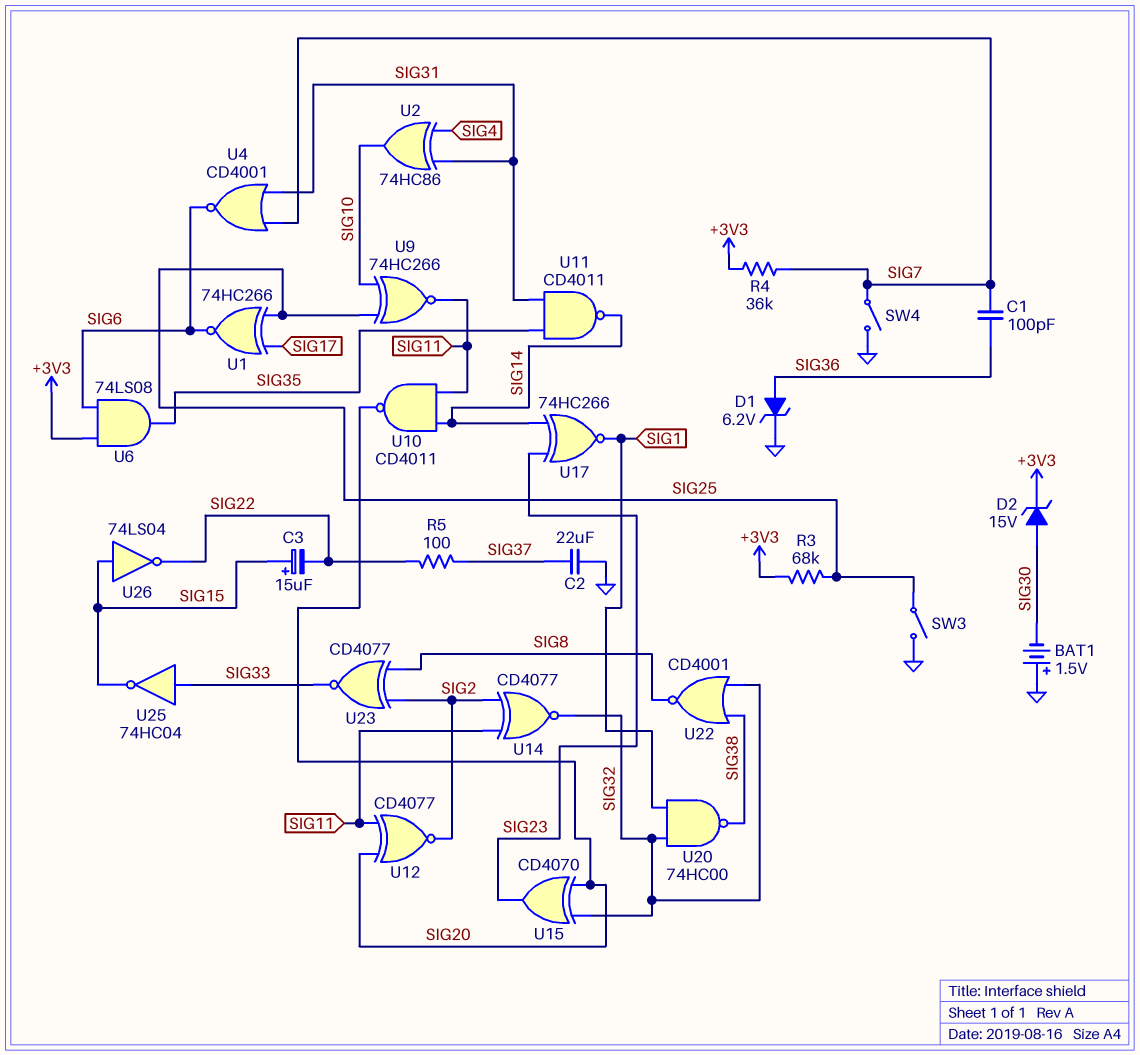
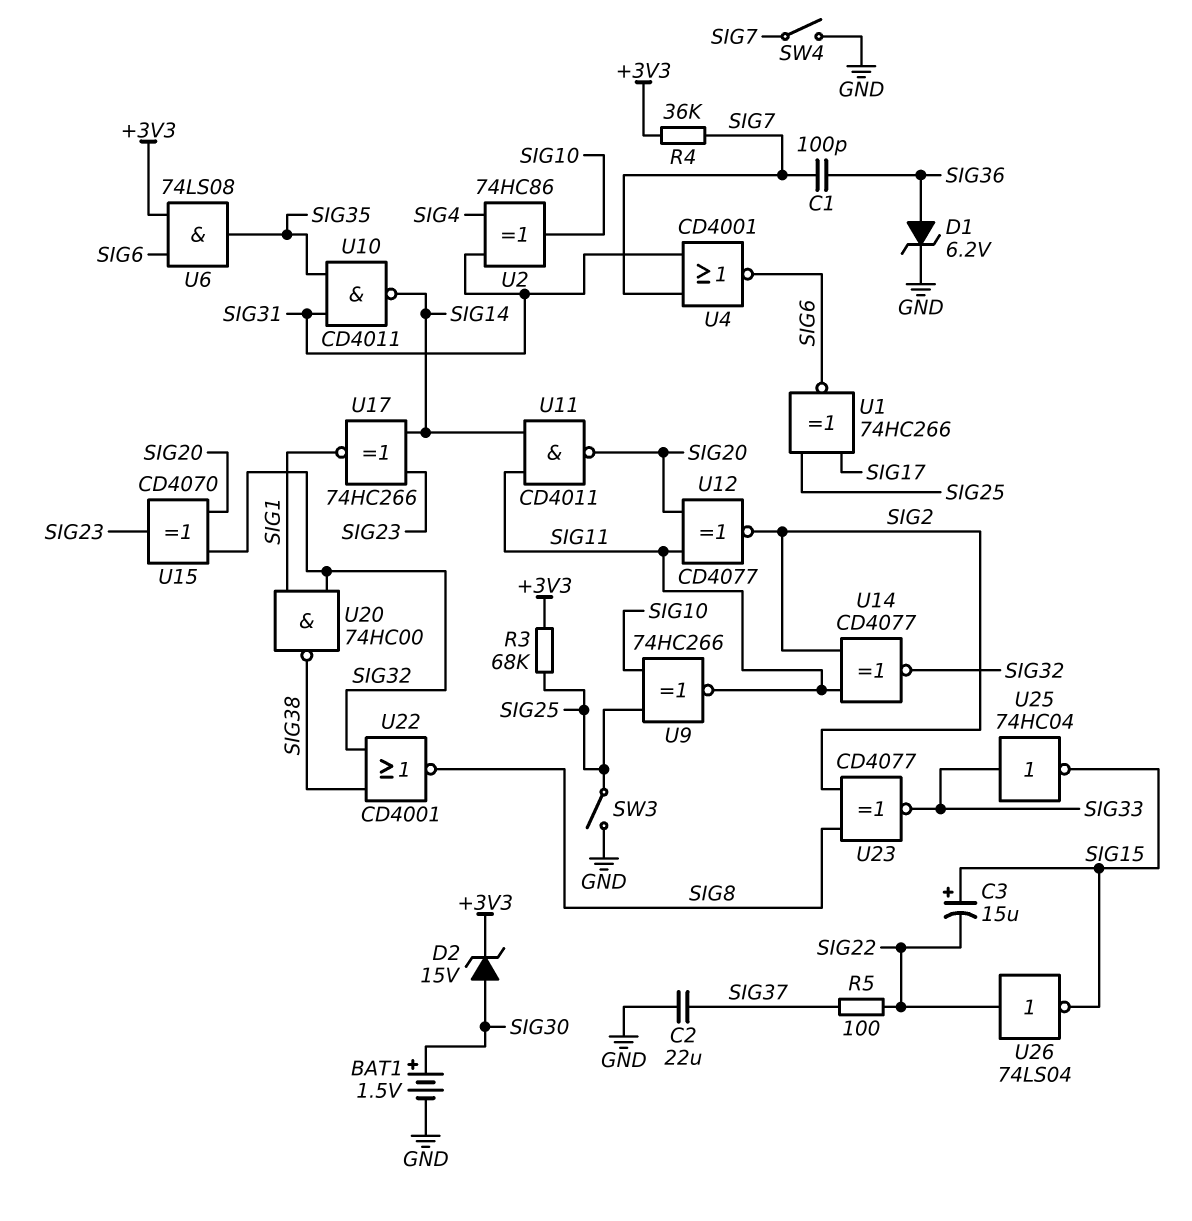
BAT1: 1.5V (plus GND, minus SIG30) -> 1.5V (plus SIG30, minus GND)
U10: NAND CD4011 (in SIG11, in SIG14, out SIG20) -> NAND CD4011 (in SIG31, in SIG35, out SIG14)
U11: NAND CD4011 (in SIG31, in SIG35, out SIG14) -> NAND CD4011 (in SIG11, in SIG14, out SIG20)
U26: NOT 74LS04 (in SIG15, out SIG22) -> NOT 74LS04 (in SIG22, out SIG15)

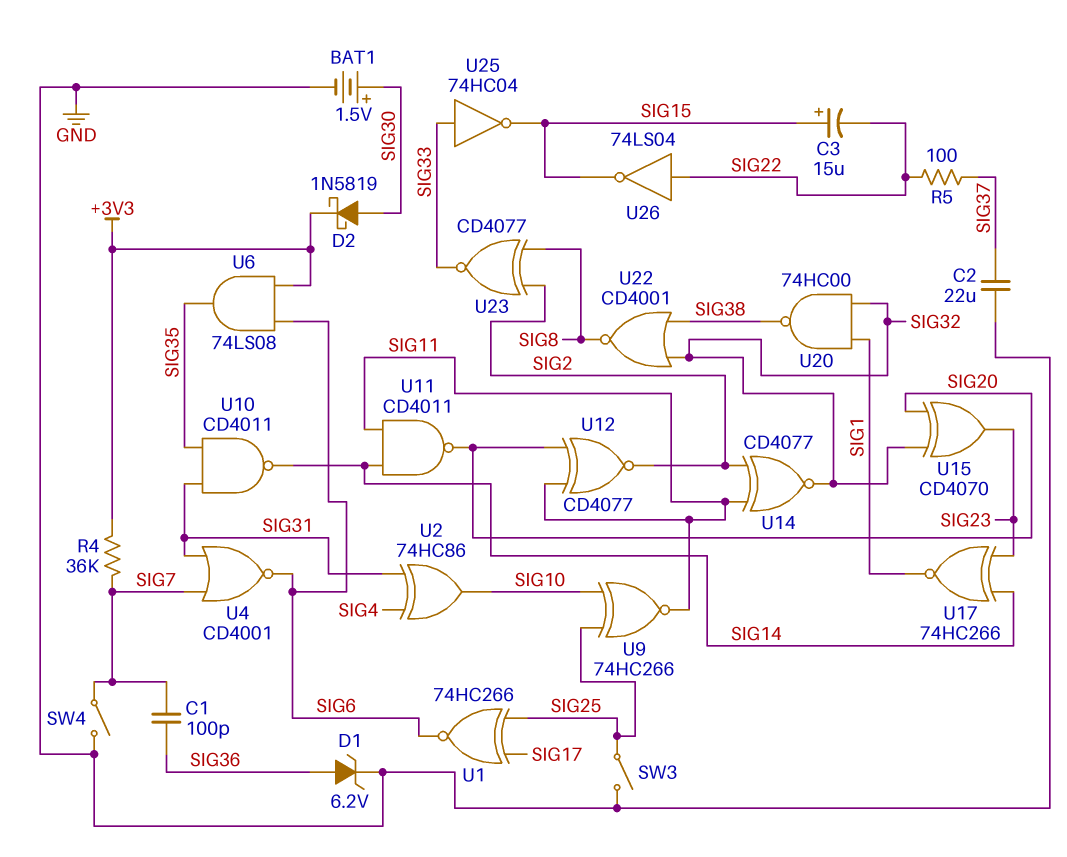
D2: zener 15V (A SIG30, K +3V3) -> schottky 1N5819 (A SIG30, K +3V3)
R3: 68k (+3V3, SIG25) -> none

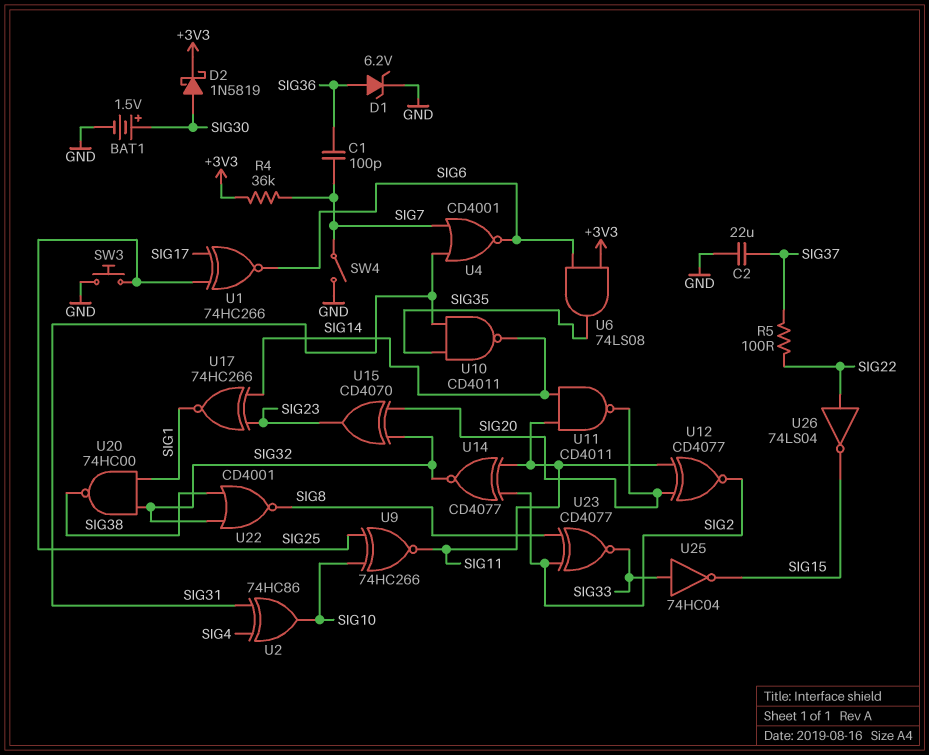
C3: 15uF (plus SIG15, minus SIG22) -> none
SW3: switch (GND, SIG25) -> button (GND, SIG25)

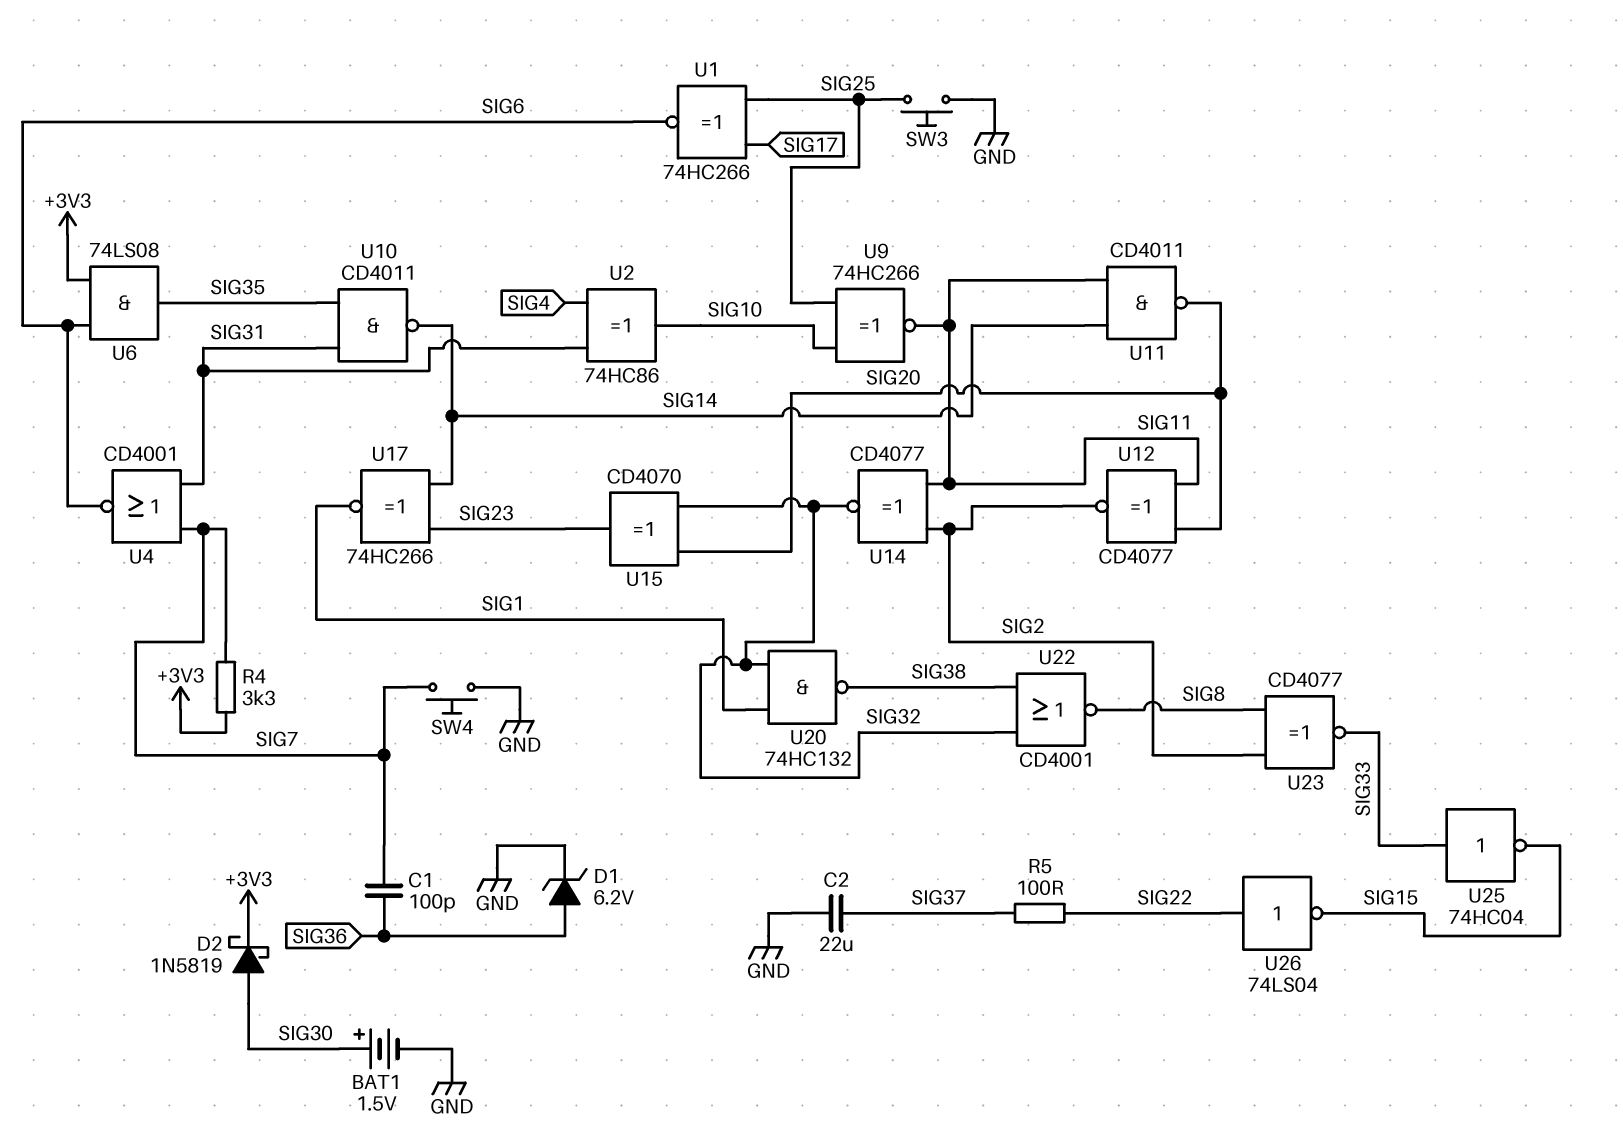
R4: 36k (+3V3, SIG7) -> 3.3k (+3V3, SIG7)
SW4: switch (GND, SIG7) -> button (GND, SIG7)
U20: NAND 74HC00 (in SIG1, in SIG32, out SIG38) -> NAND 74HC132 (in SIG1, in SIG32, out SIG38)

